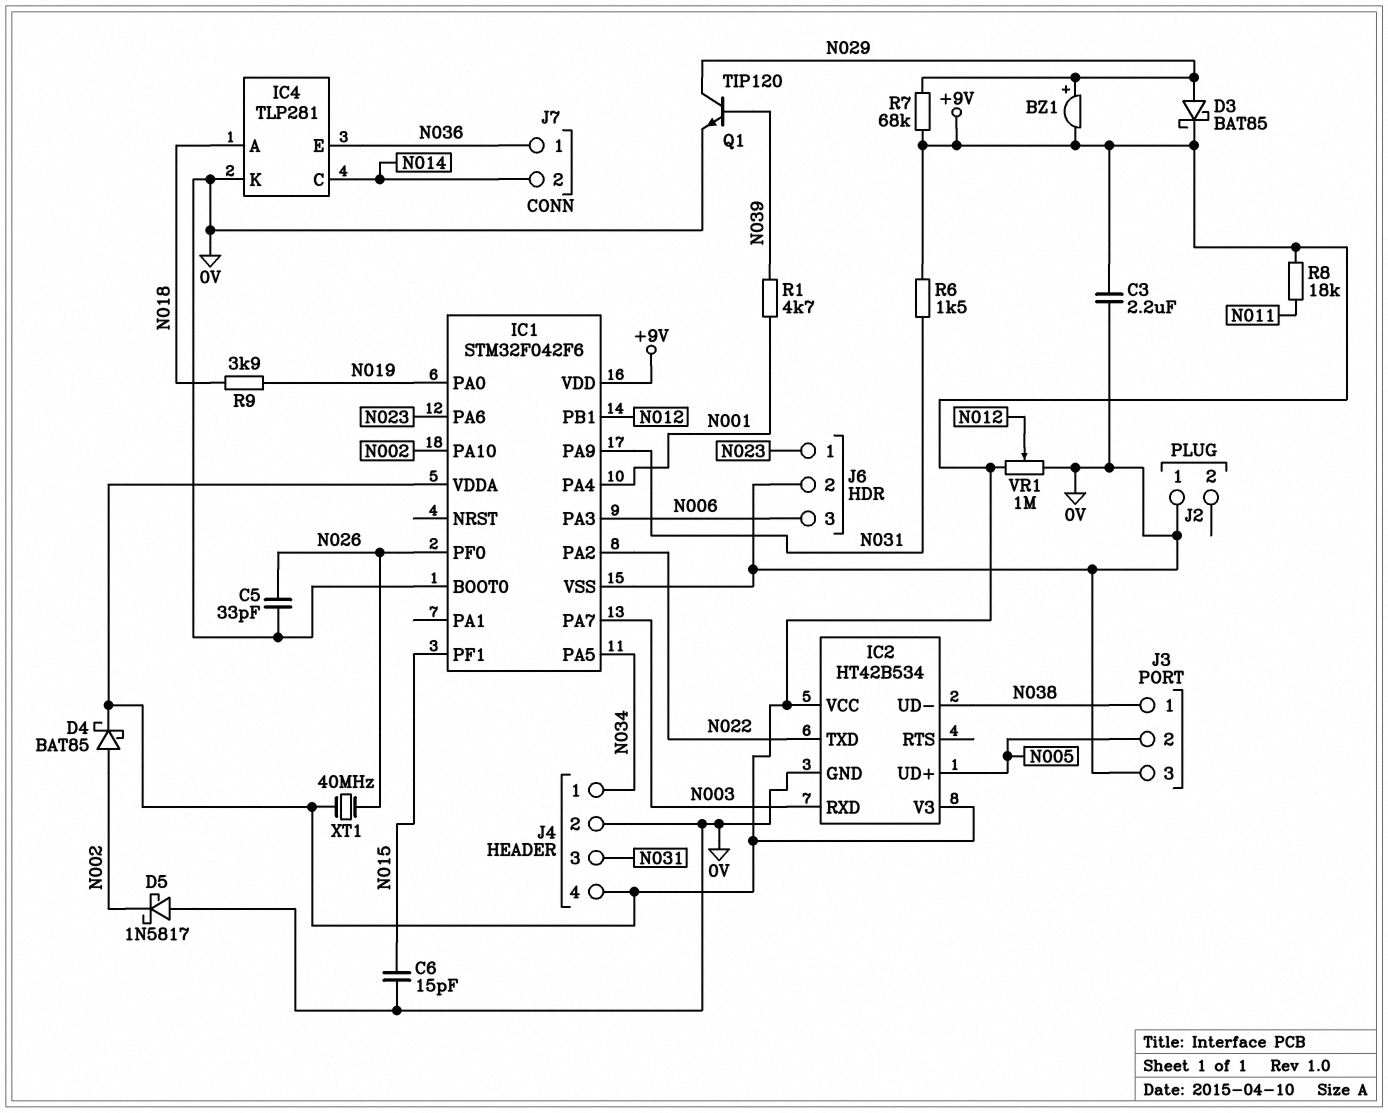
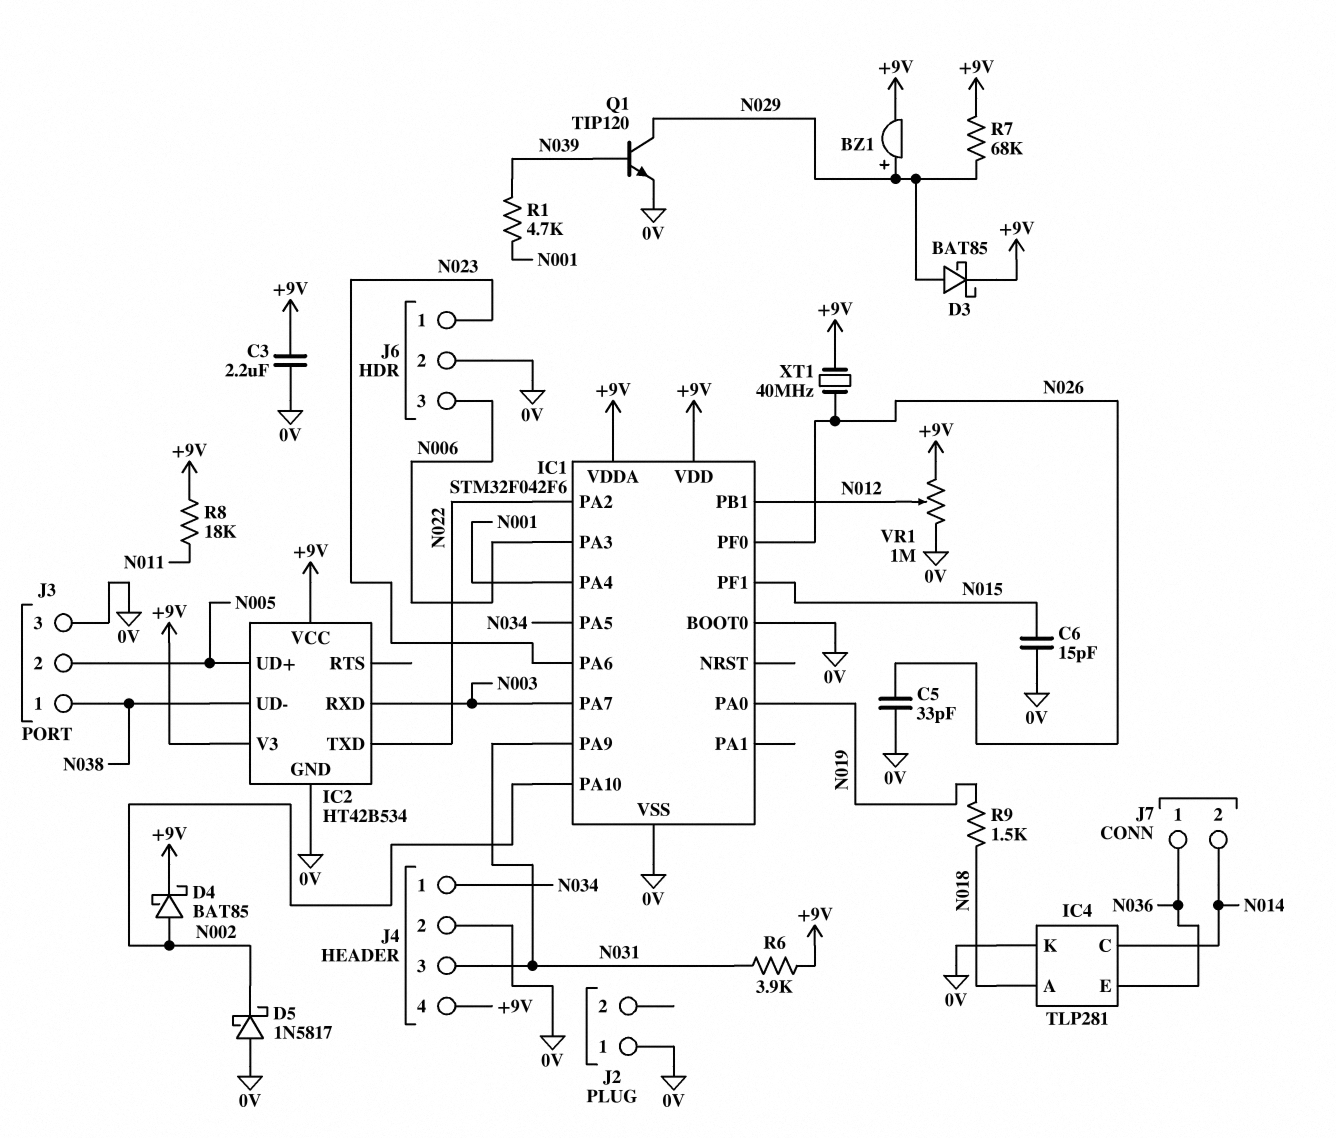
R6: 1.5k (+9V, N031) -> 3.9k (+9V, N031)
R9: 3.9k (N018, N019) -> 1.5k (N018, N019)

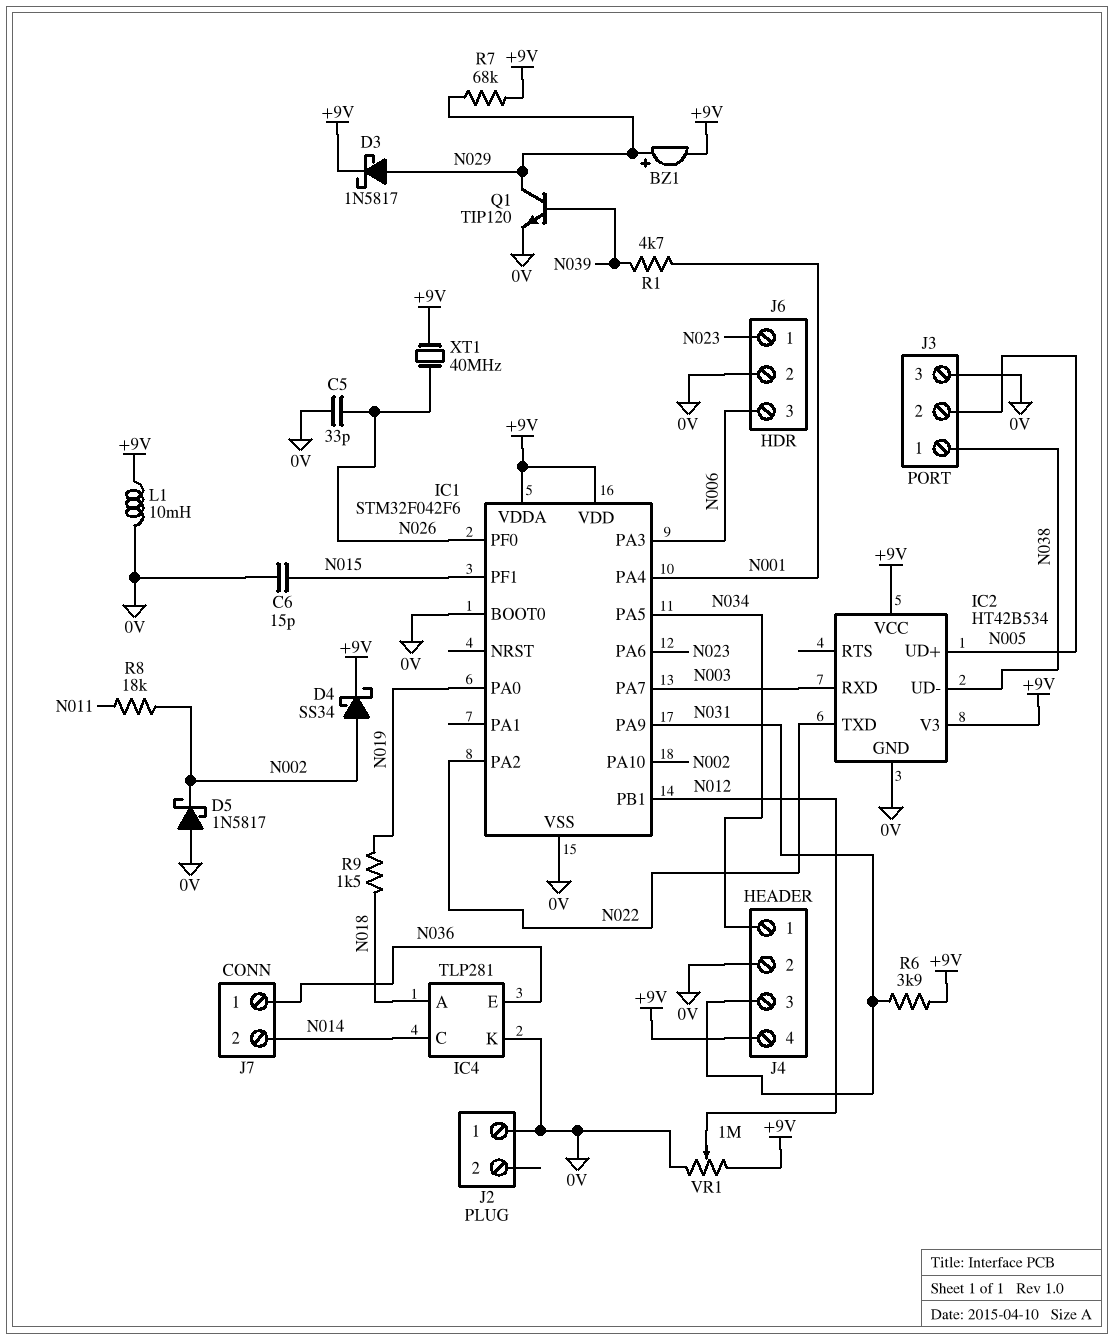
C3: 2.2uF (+9V, 0V) -> none
D3: schottky BAT85 (A N029, K +9V) -> schottky 1N5817 (A N029, K +9V)
D4: schottky BAT85 (A N002, K +9V) -> schottky SS34 (A N002, K +9V)
L1: none -> 10mH (+9V, 0V)
R8: 18k (+9V, N011) -> 18k (N002, N011)

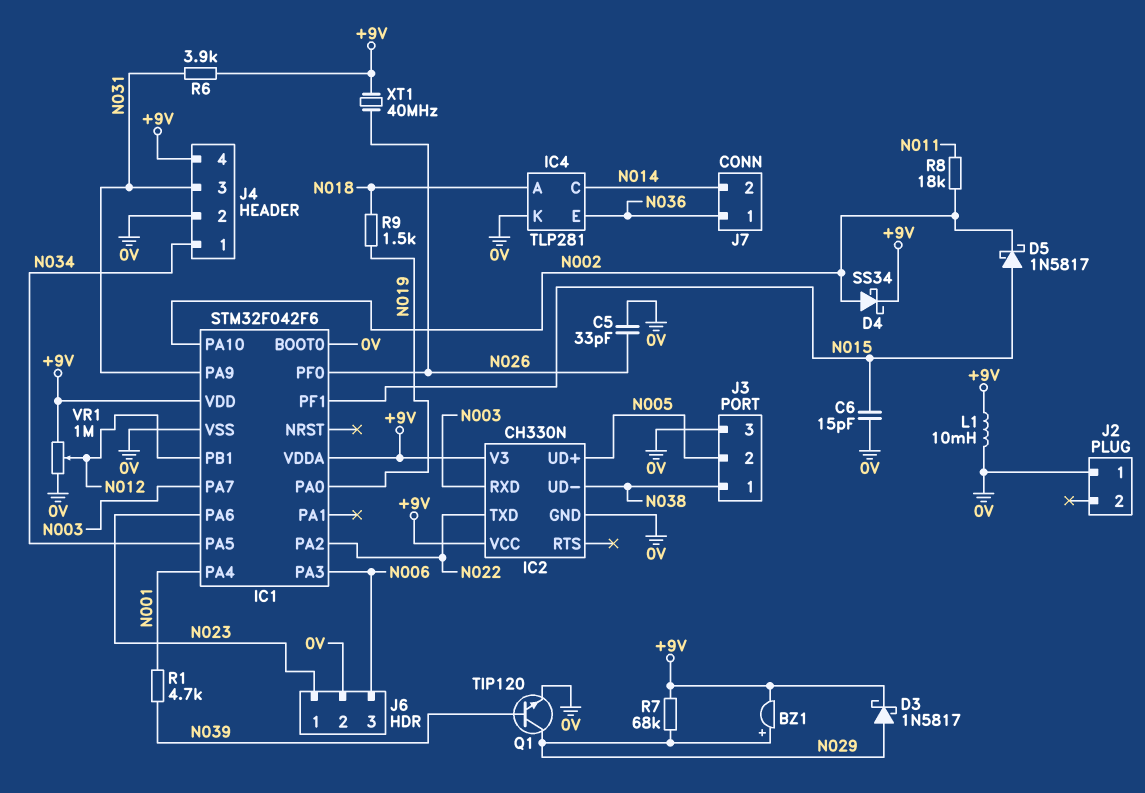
D5: schottky 1N5817 (A 0V, K N002) -> schottky 1N5817 (A N015, K N002)
IC2: HT42B534 -> CH330N

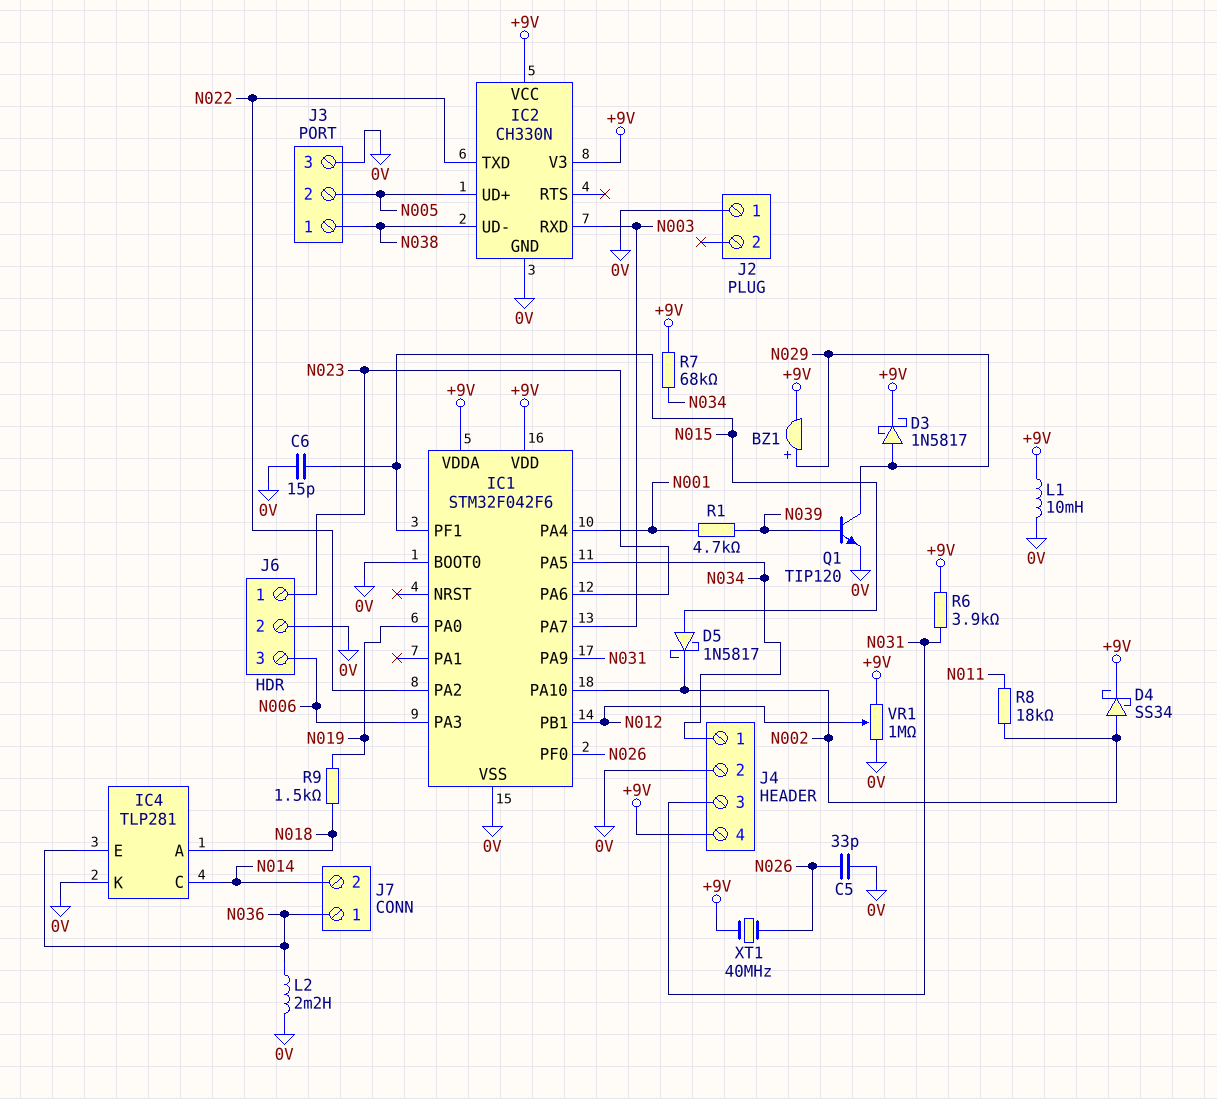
L2: none -> 2.2mH (0V, N036)
R7: 68k (+9V, N029) -> 68k (+9V, N034)

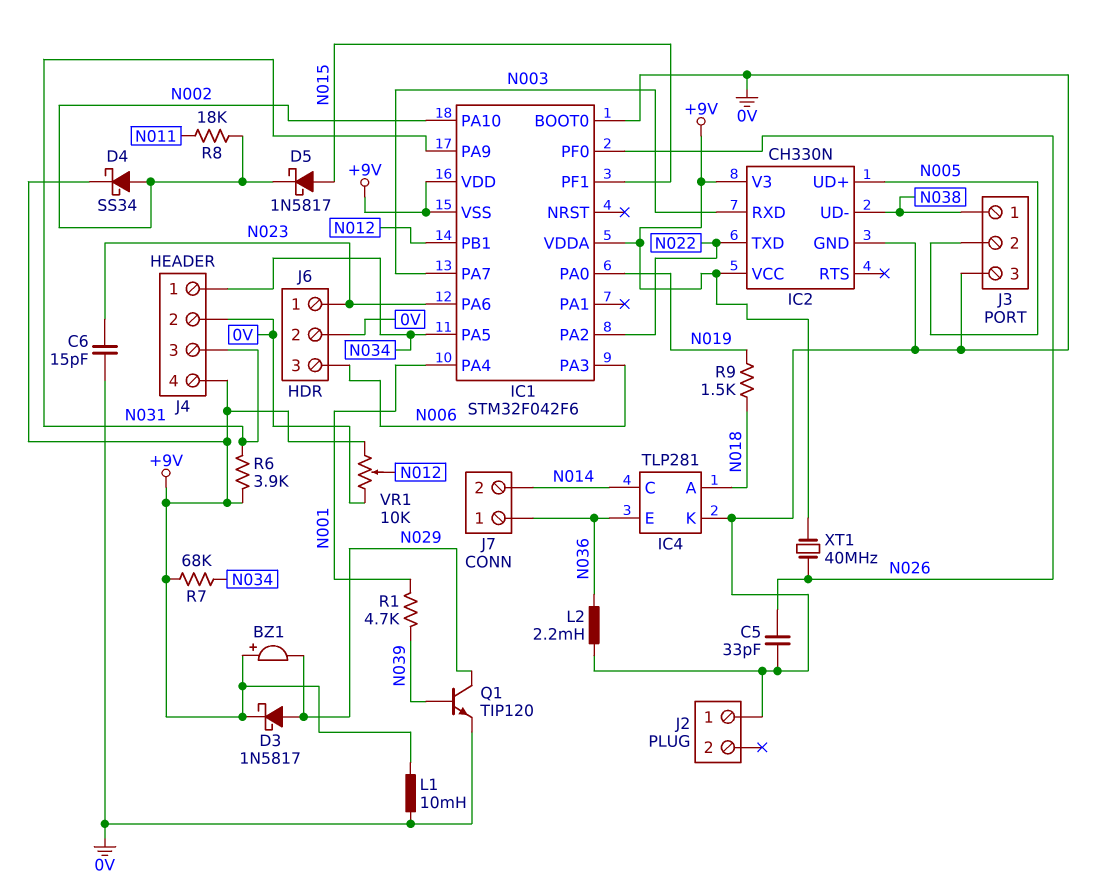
BZ1: buzzer (plus N029, minus +9V) -> buzzer (plus +9V, minus N029)
C6: 15pF (0V, N015) -> 15pF (0V, N023)
IC1 pin VSS: 0V -> +9V
VR1: 1M (+9V, 0V, wiper N012) -> 10k (+9V, 0V, wiper N012)

